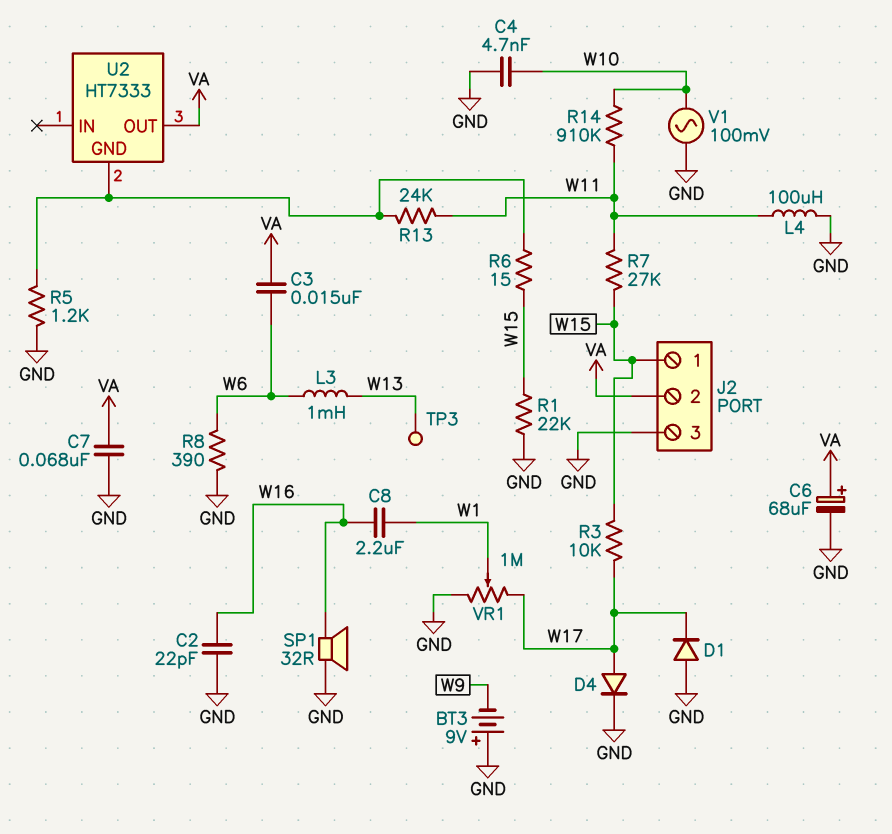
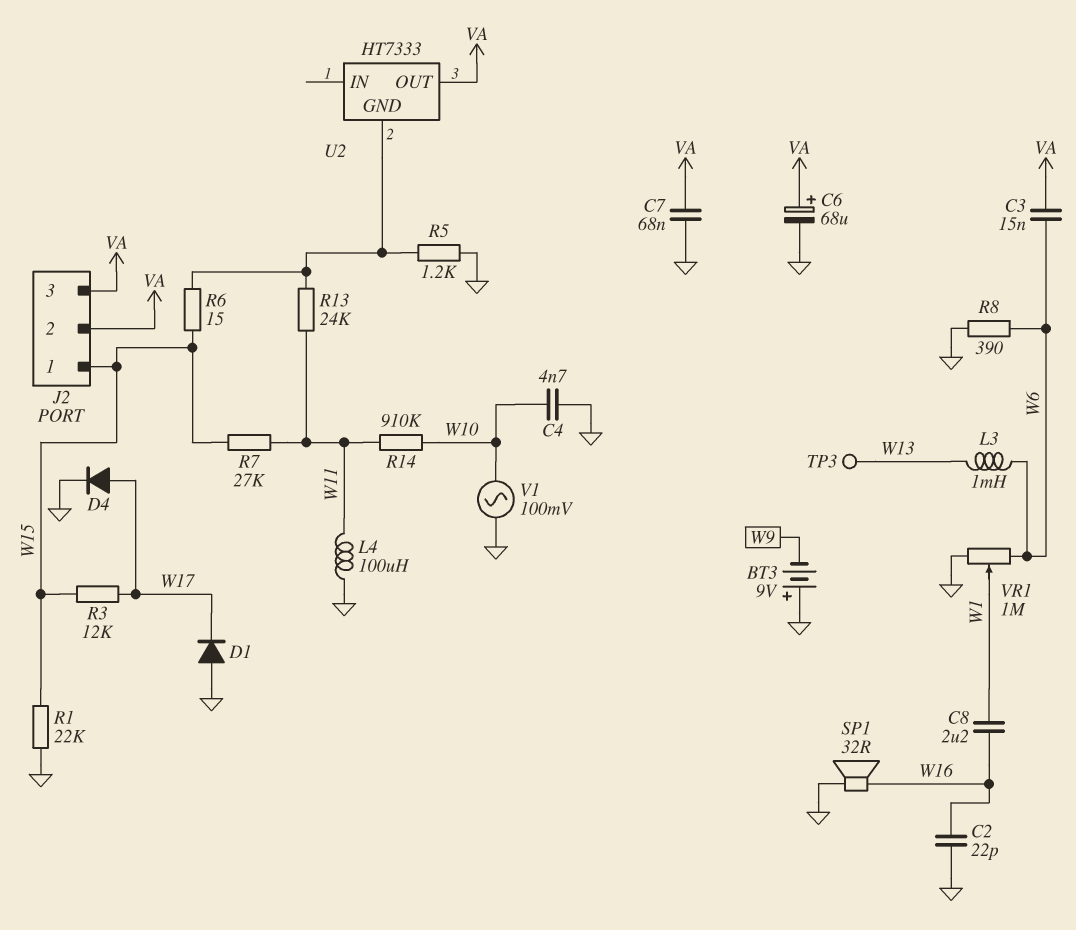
J2 pin 3: GND -> VA
R3: 10k (W15, W17) -> 12k (W15, W17)
VR1: 1M (GND, W17, wiper W1) -> 1M (GND, W6, wiper W1)

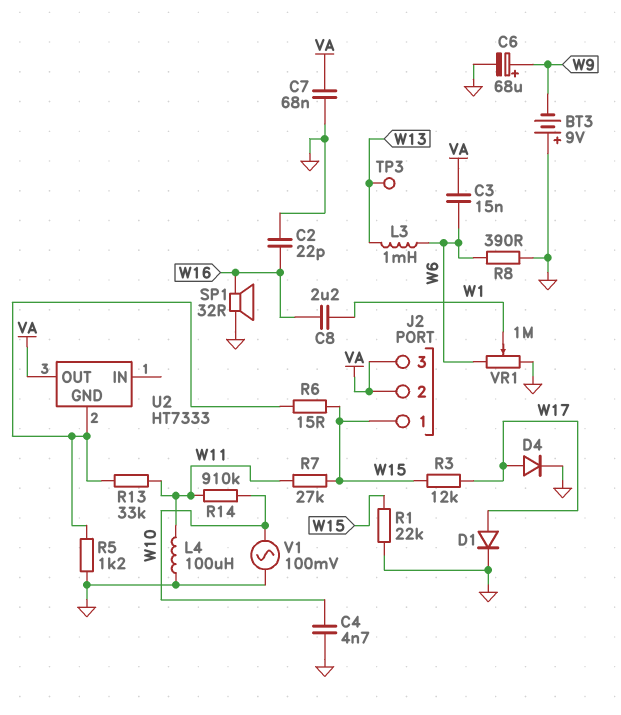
C6: 68uF (plus VA, minus GND) -> 68uF (plus W9, minus GND)
D1: diode (A GND, K W17) -> diode (A W17, K GND)
R13: 24k (U2/GND, W11) -> 33k (U2/GND, W11)

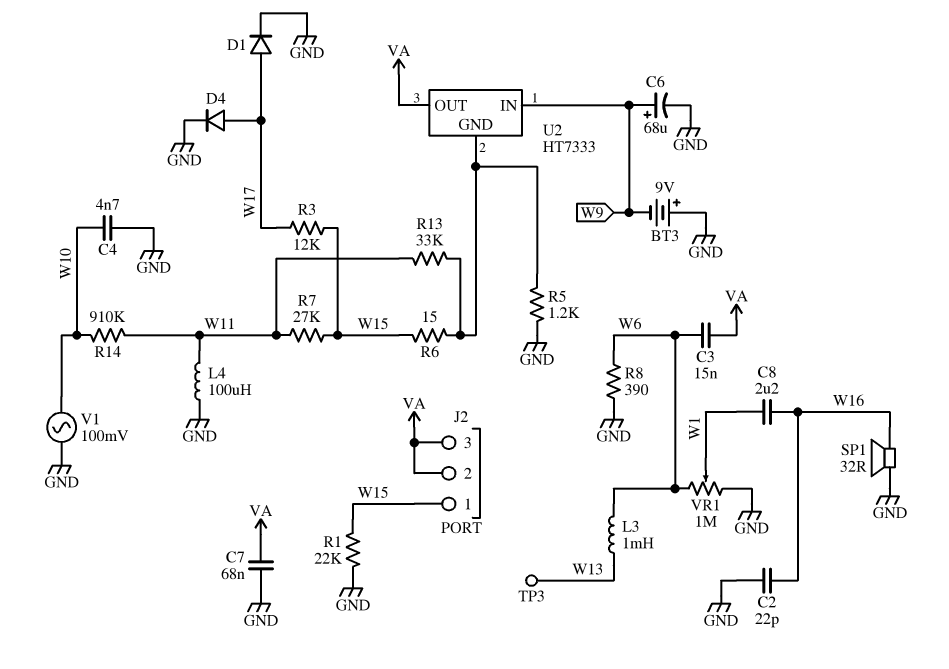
U2 pin IN: none -> W9

